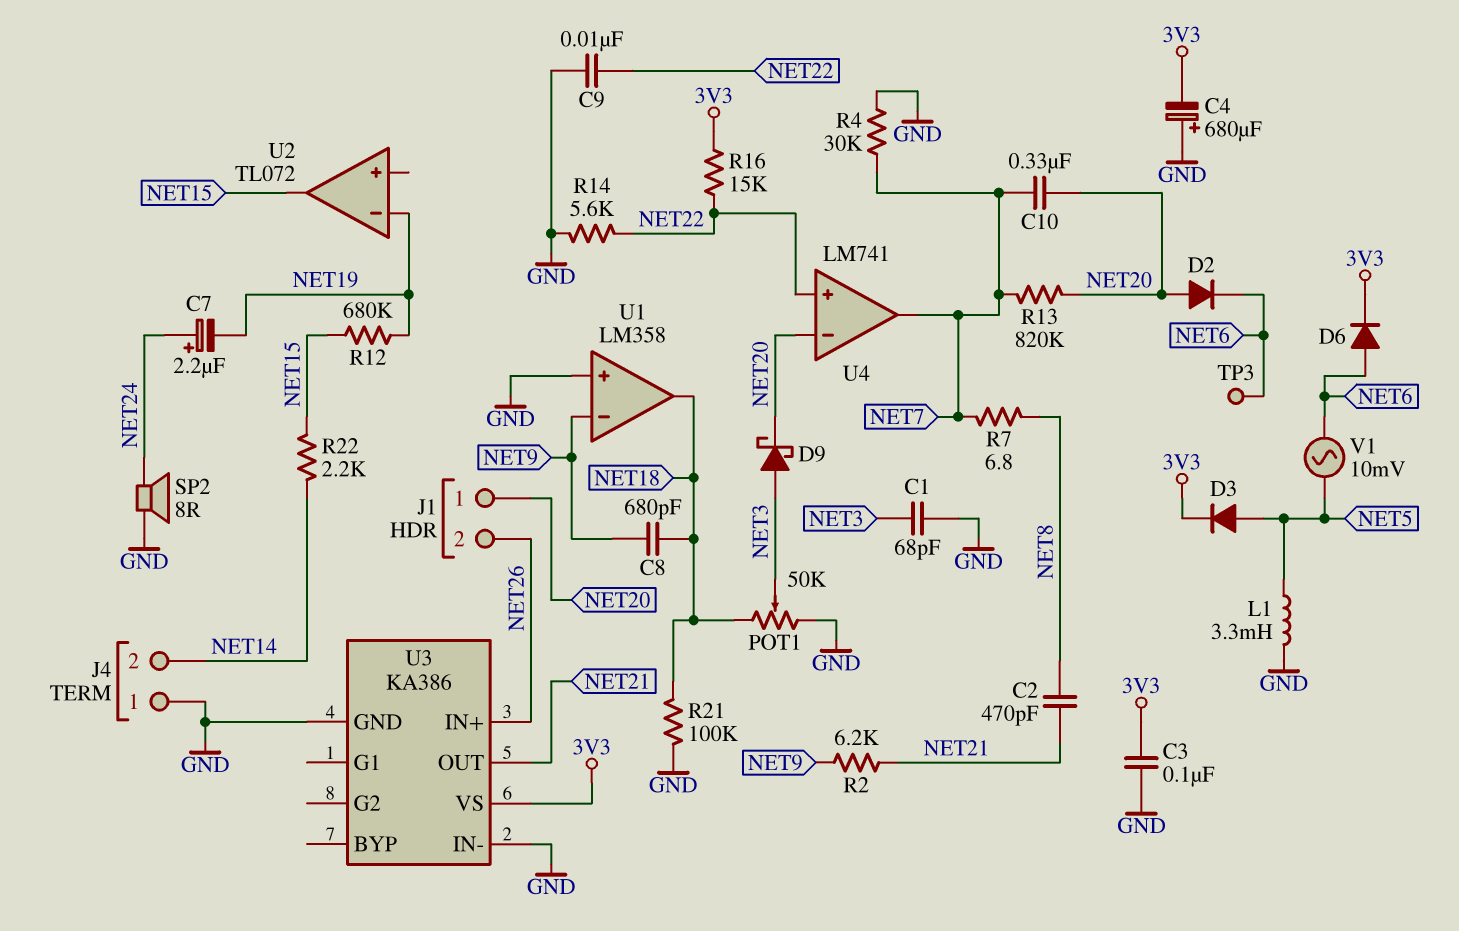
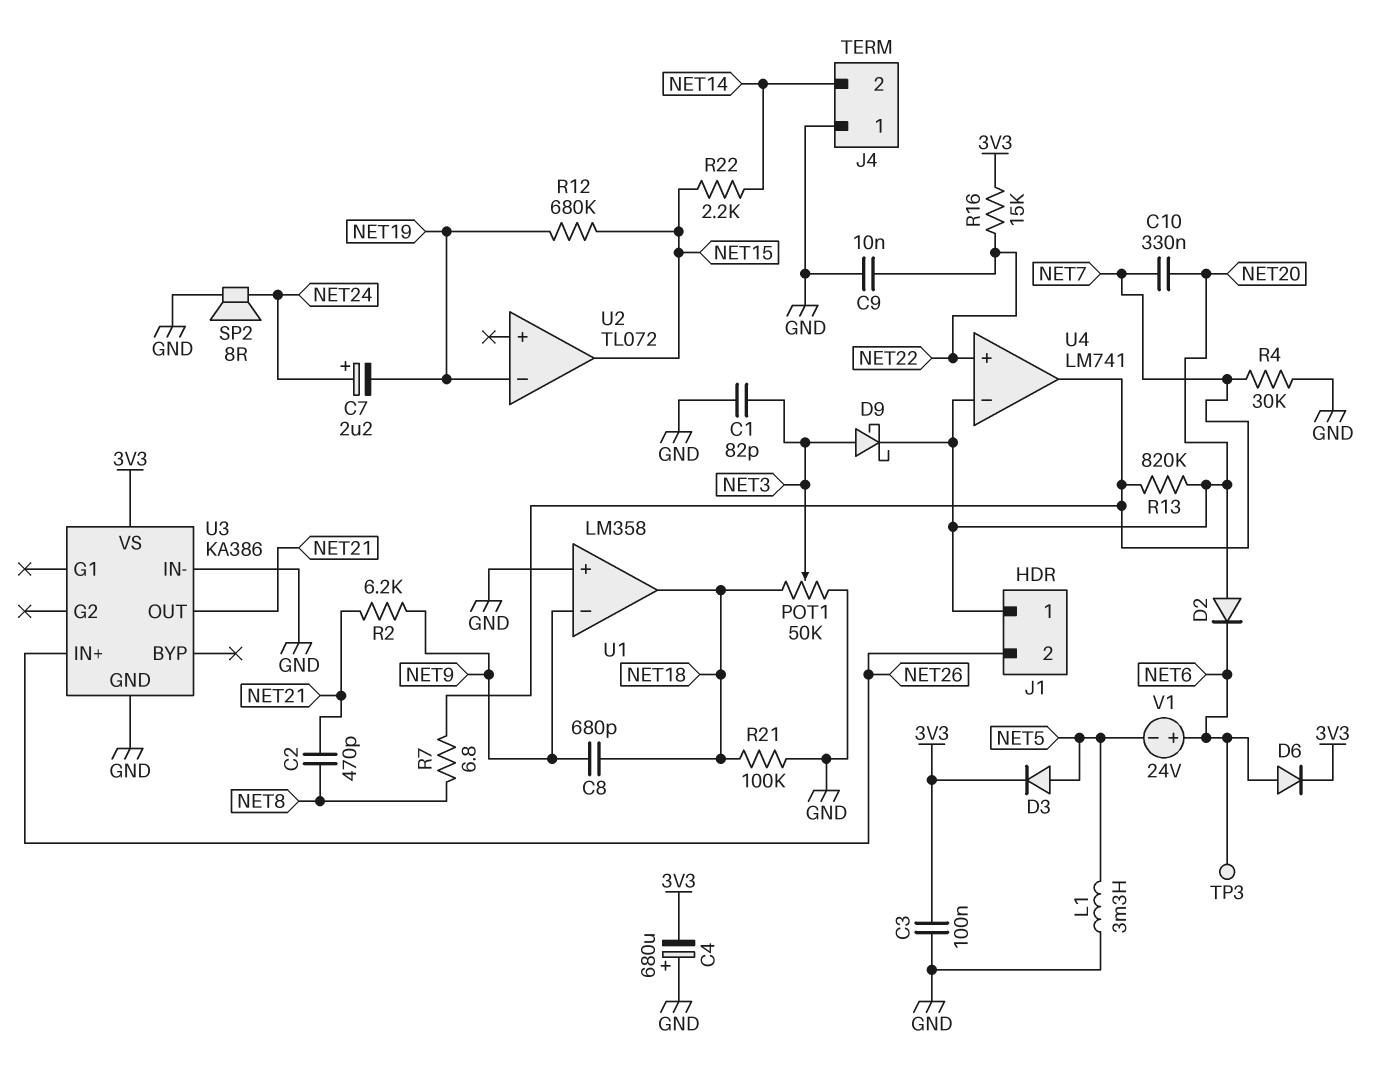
C1: 68pF (GND, NET3) -> 82pF (GND, NET3)
R14: 5.6k (GND, NET22) -> none
V1: AC 10mV (NET5, NET6) -> 24V (plus NET6, minus NET5)

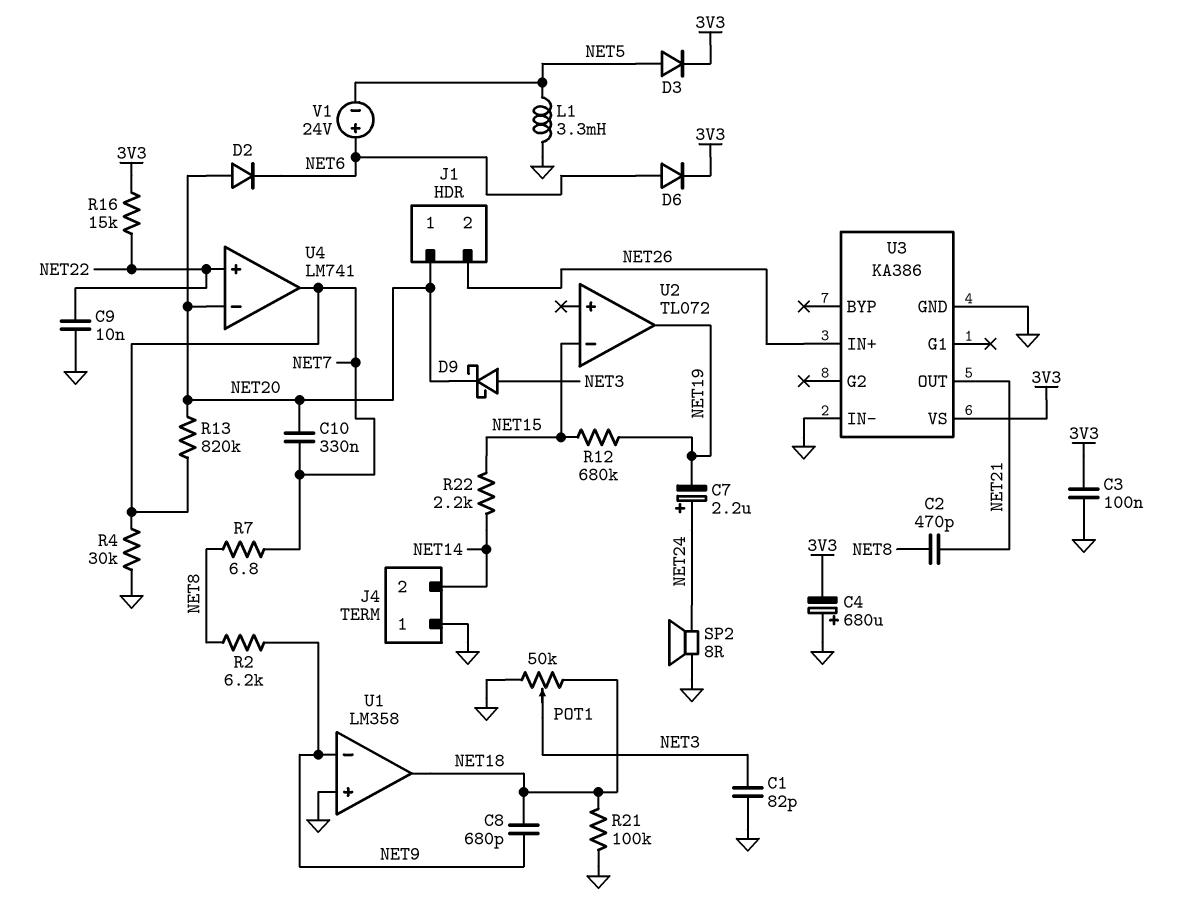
R2: 6.2k (NET9, NET21) -> 6.2k (NET8, NET9)
TP3: test point (NET6) -> none
U2 pin in-: NET19 -> NET15
U2 pin out: NET15 -> NET19

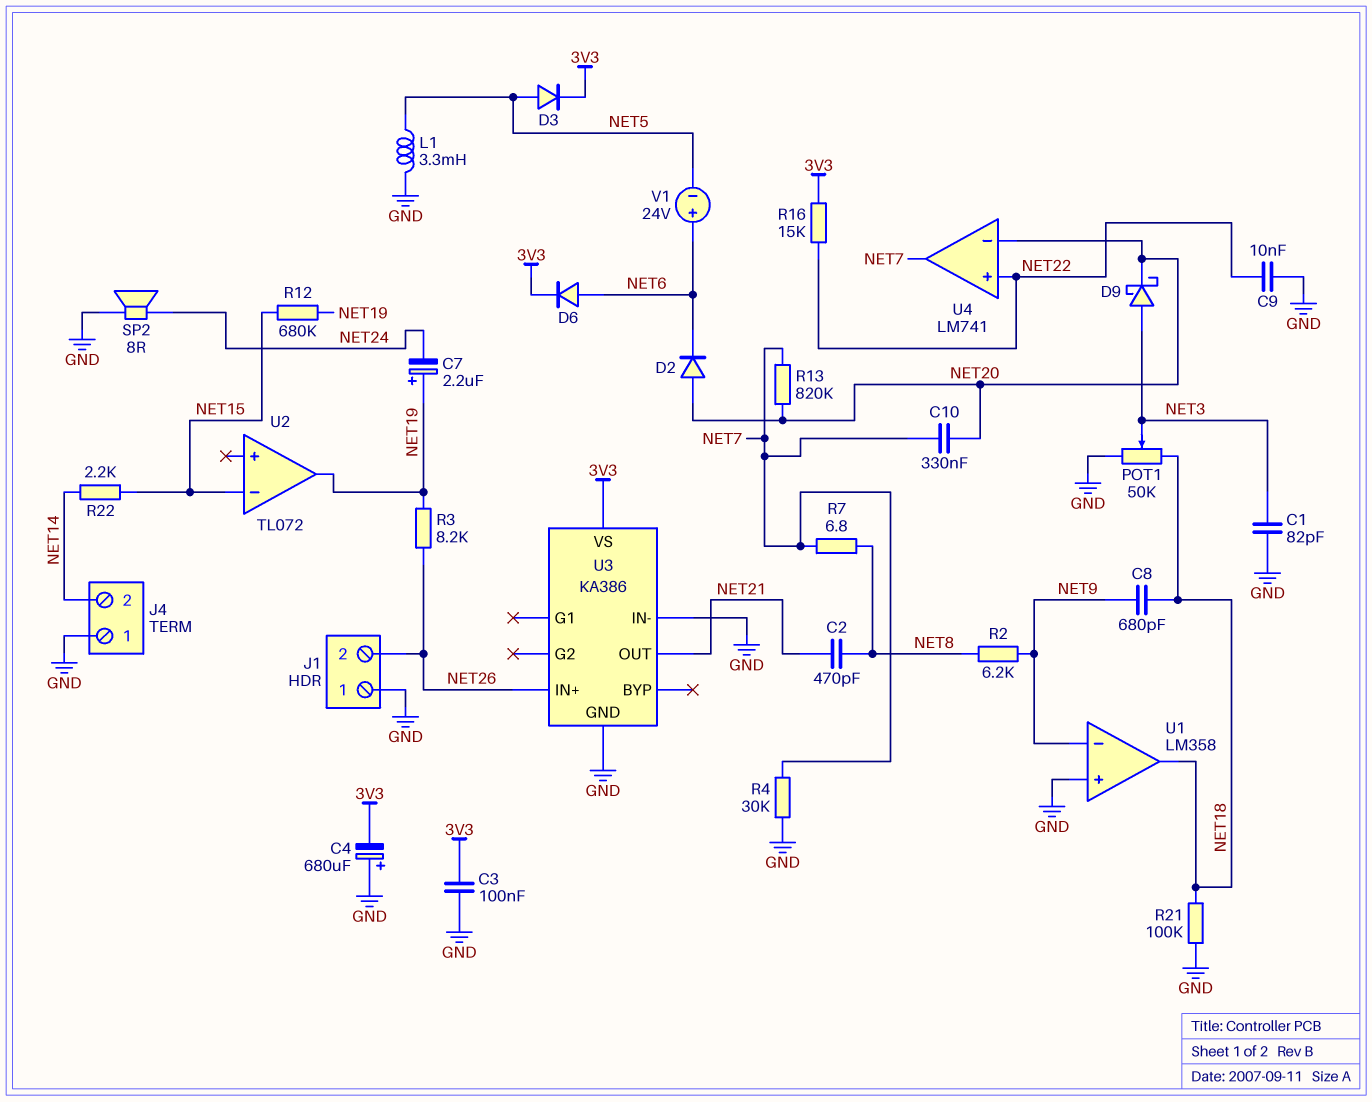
C7: 2.2uF (plus NET24, minus NET19) -> 2.2uF (plus NET19, minus NET24)
J1 pin 1: NET20 -> GND
R3: none -> 8.2k (NET19, NET26)

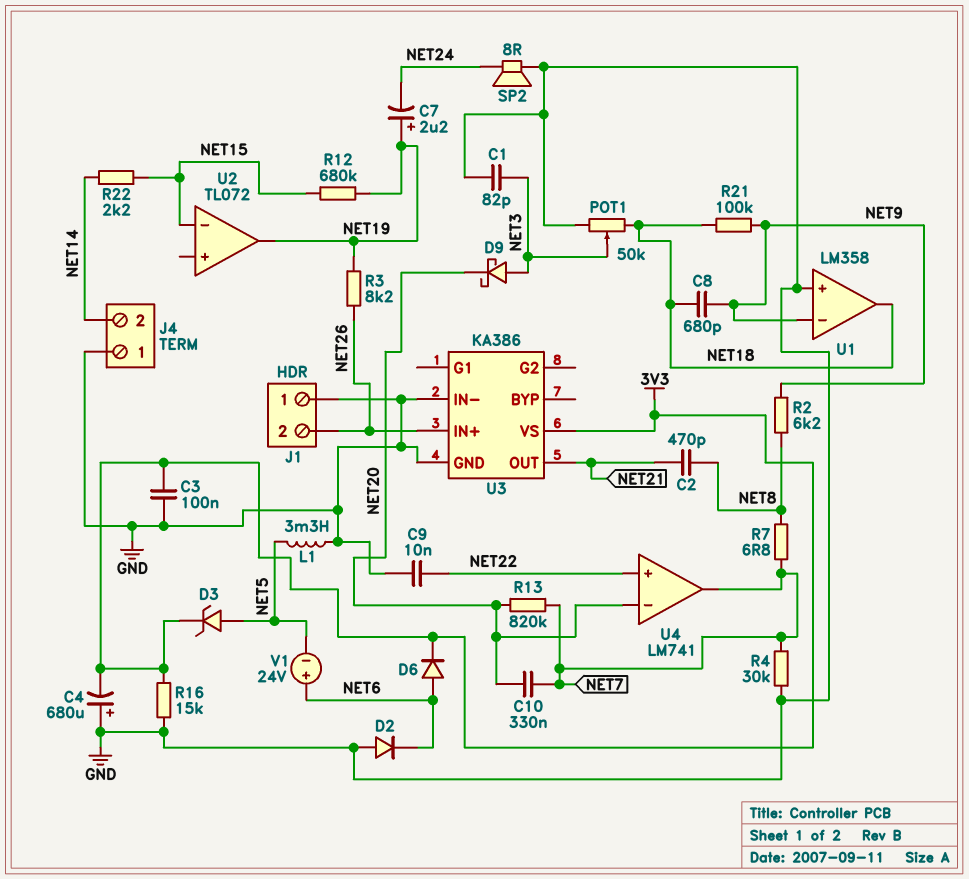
D2: diode (A NET20, K NET6) -> diode (A GND, K NET6)
D3: diode (A NET5, K 3V3) -> zener (A NET5, K 3V3)
R16: 15k (3V3, NET22) -> 15k (3V3, GND)
R21: 100k (GND, NET18) -> 100k (NET9, NET18)

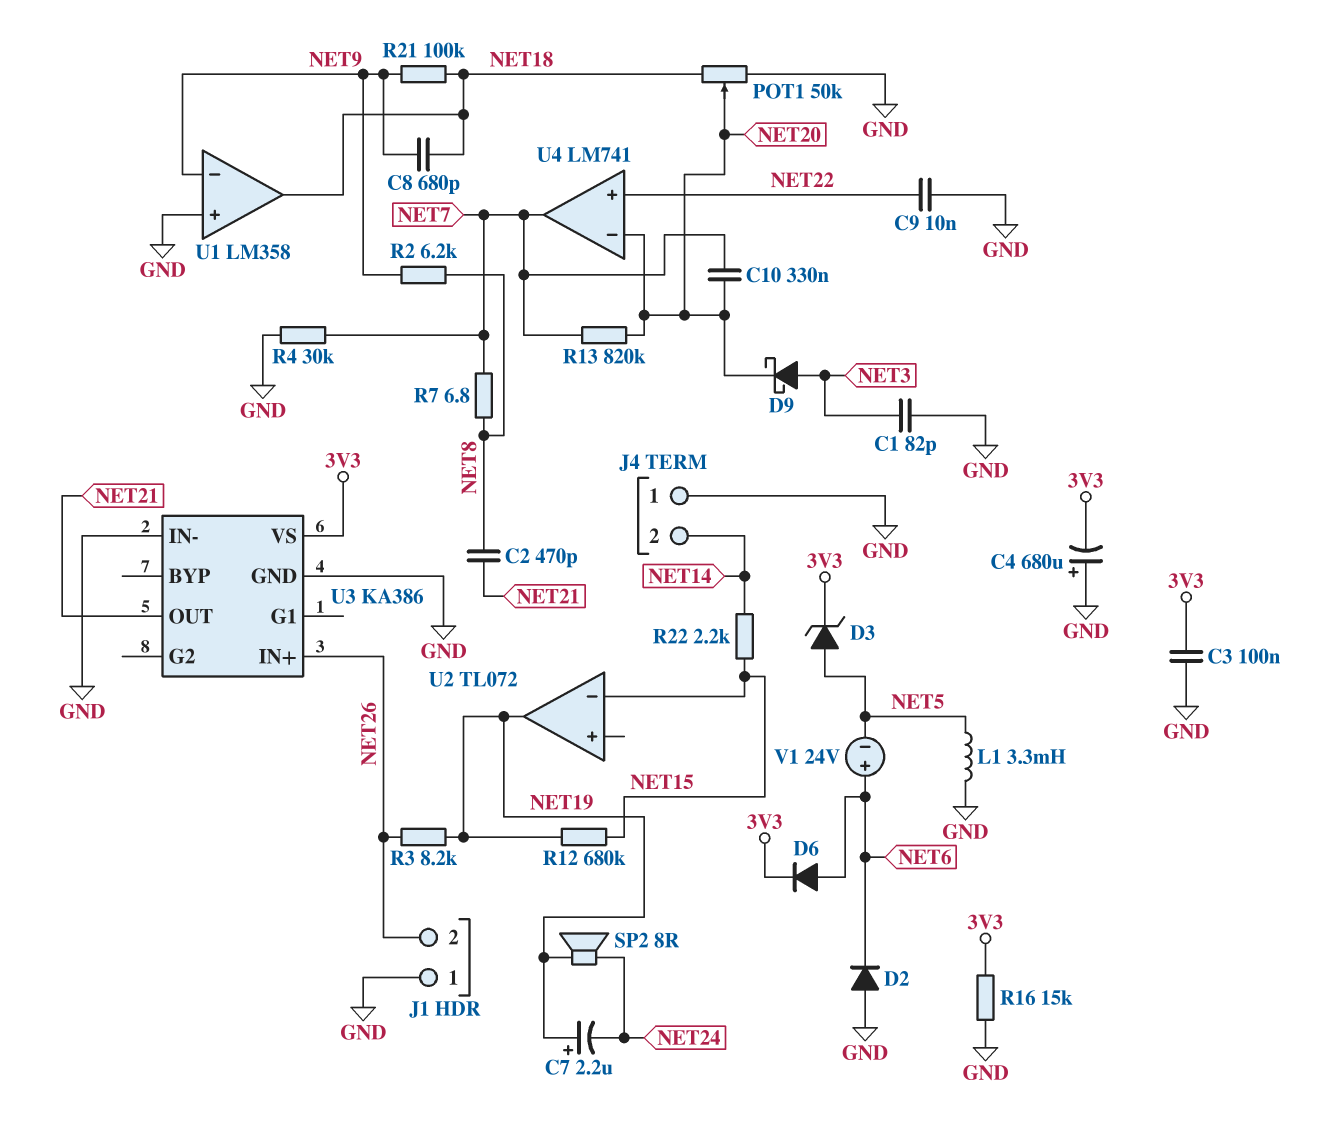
POT1: 50k (GND, NET18, wiper NET3) -> 50k (GND, NET18, wiper NET20)
SP2: speaker 8R (GND, NET24) -> speaker 8R (NET19, NET24)

